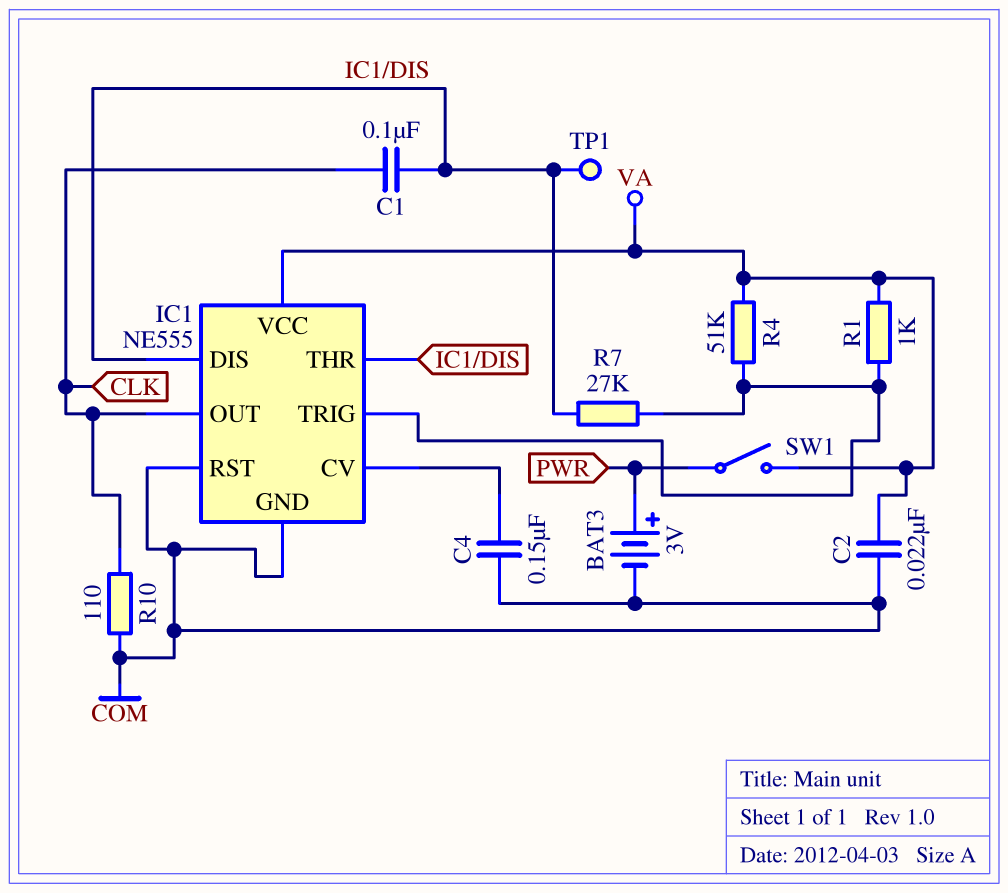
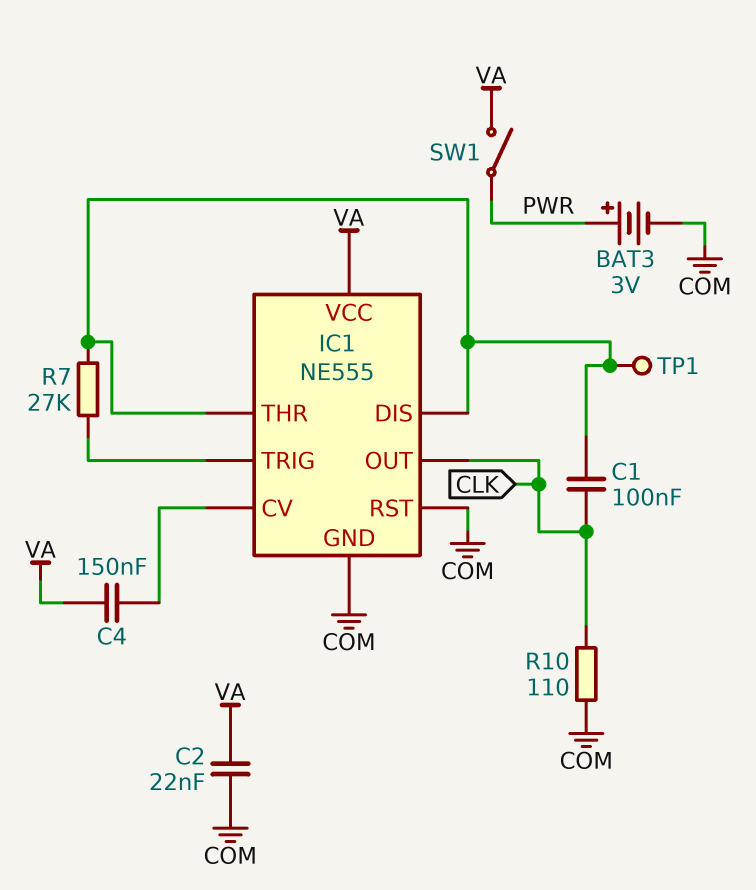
C4: 150nF (COM, IC1/CV) -> 150nF (IC1/CV, VA)
R1: 1k (IC1/TRIG, VA) -> none
R4: 51k (IC1/TRIG, VA) -> none

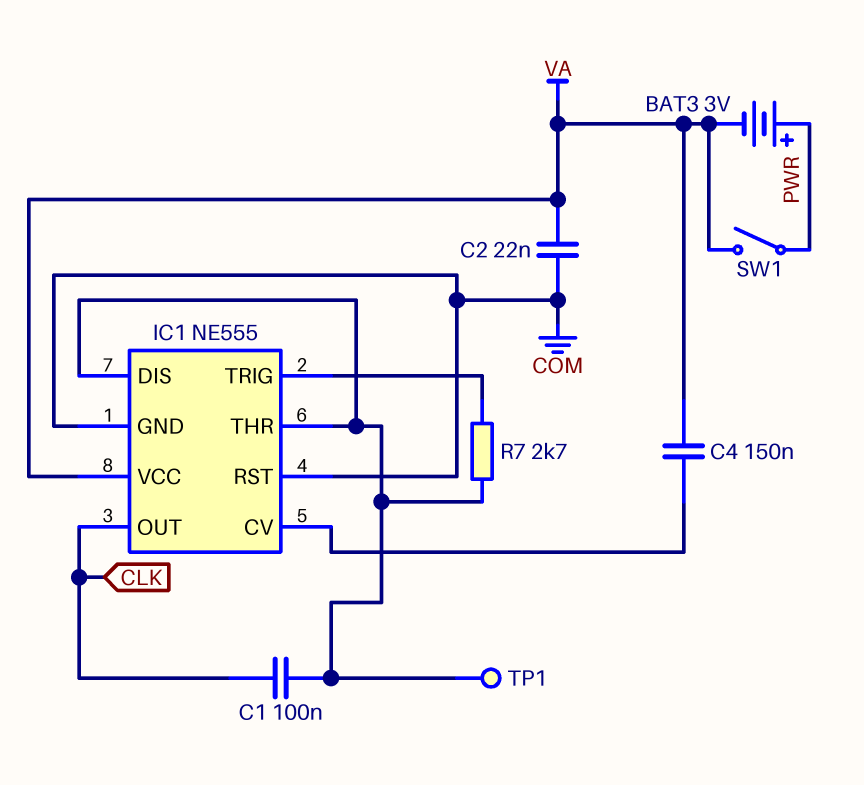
BAT3: 3V (plus PWR, minus COM) -> 3V (plus PWR, minus VA)
R7: 27k (IC1/DIS, IC1/TRIG) -> 2.7k (IC1/DIS, IC1/TRIG)
R10: 110 (CLK, COM) -> none

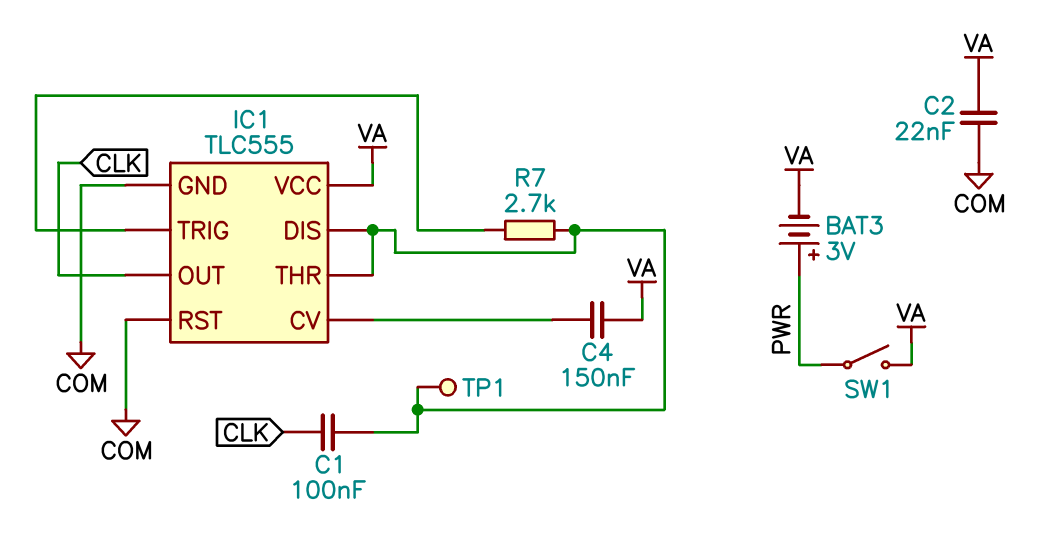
IC1: NE555 -> TLC555

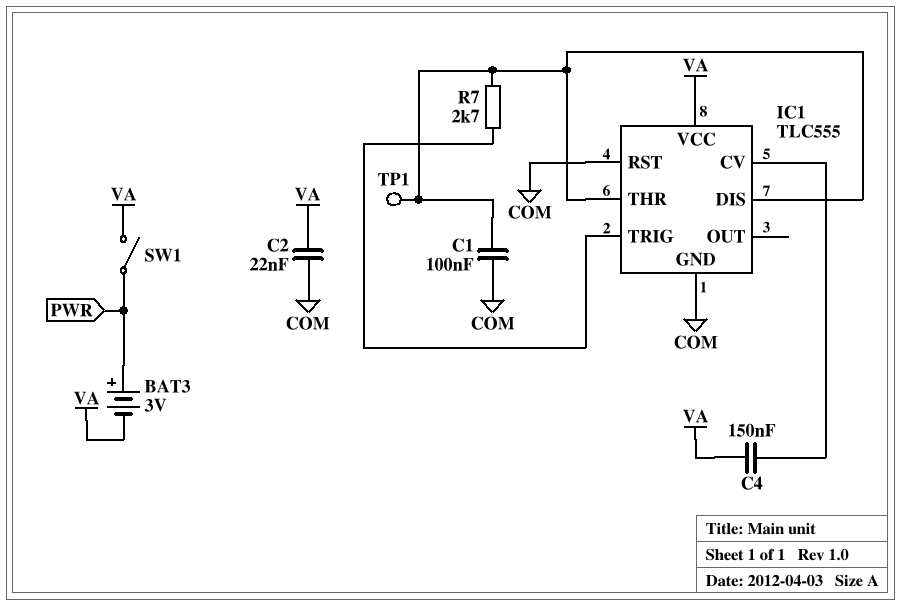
C1: 100nF (CLK, IC1/DIS) -> 100nF (COM, IC1/DIS)
IC1 pin OUT: CLK -> none

